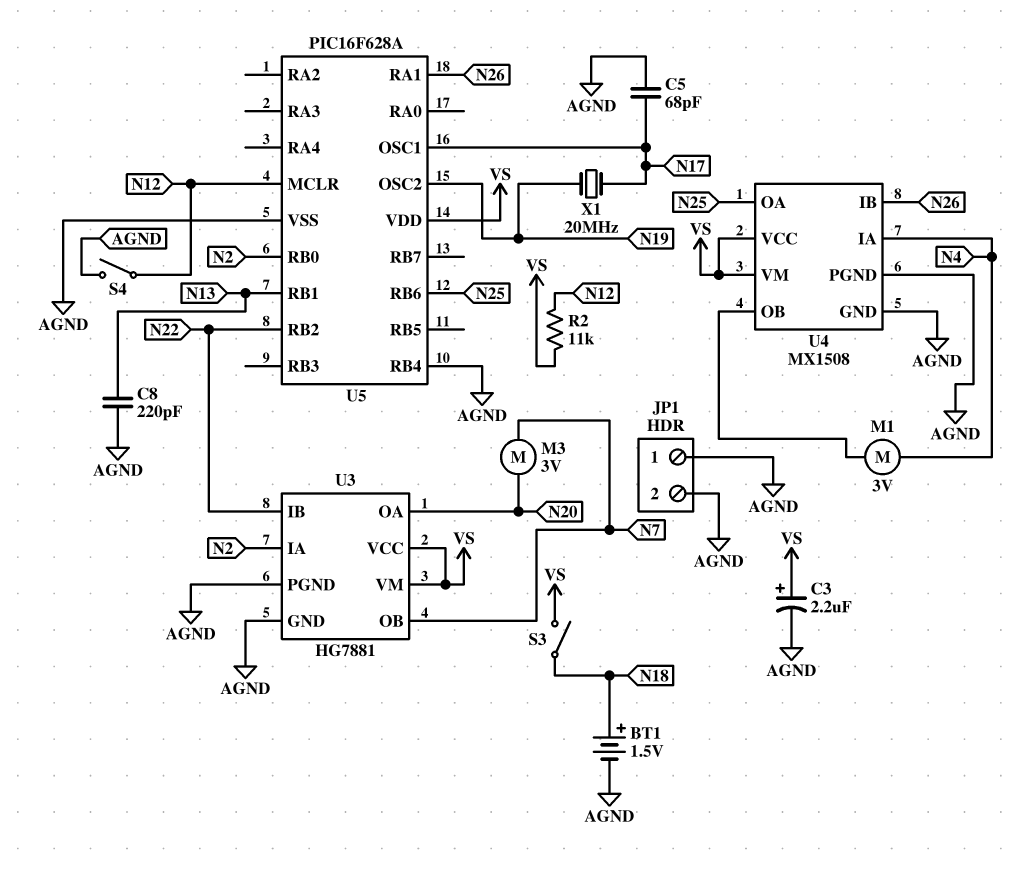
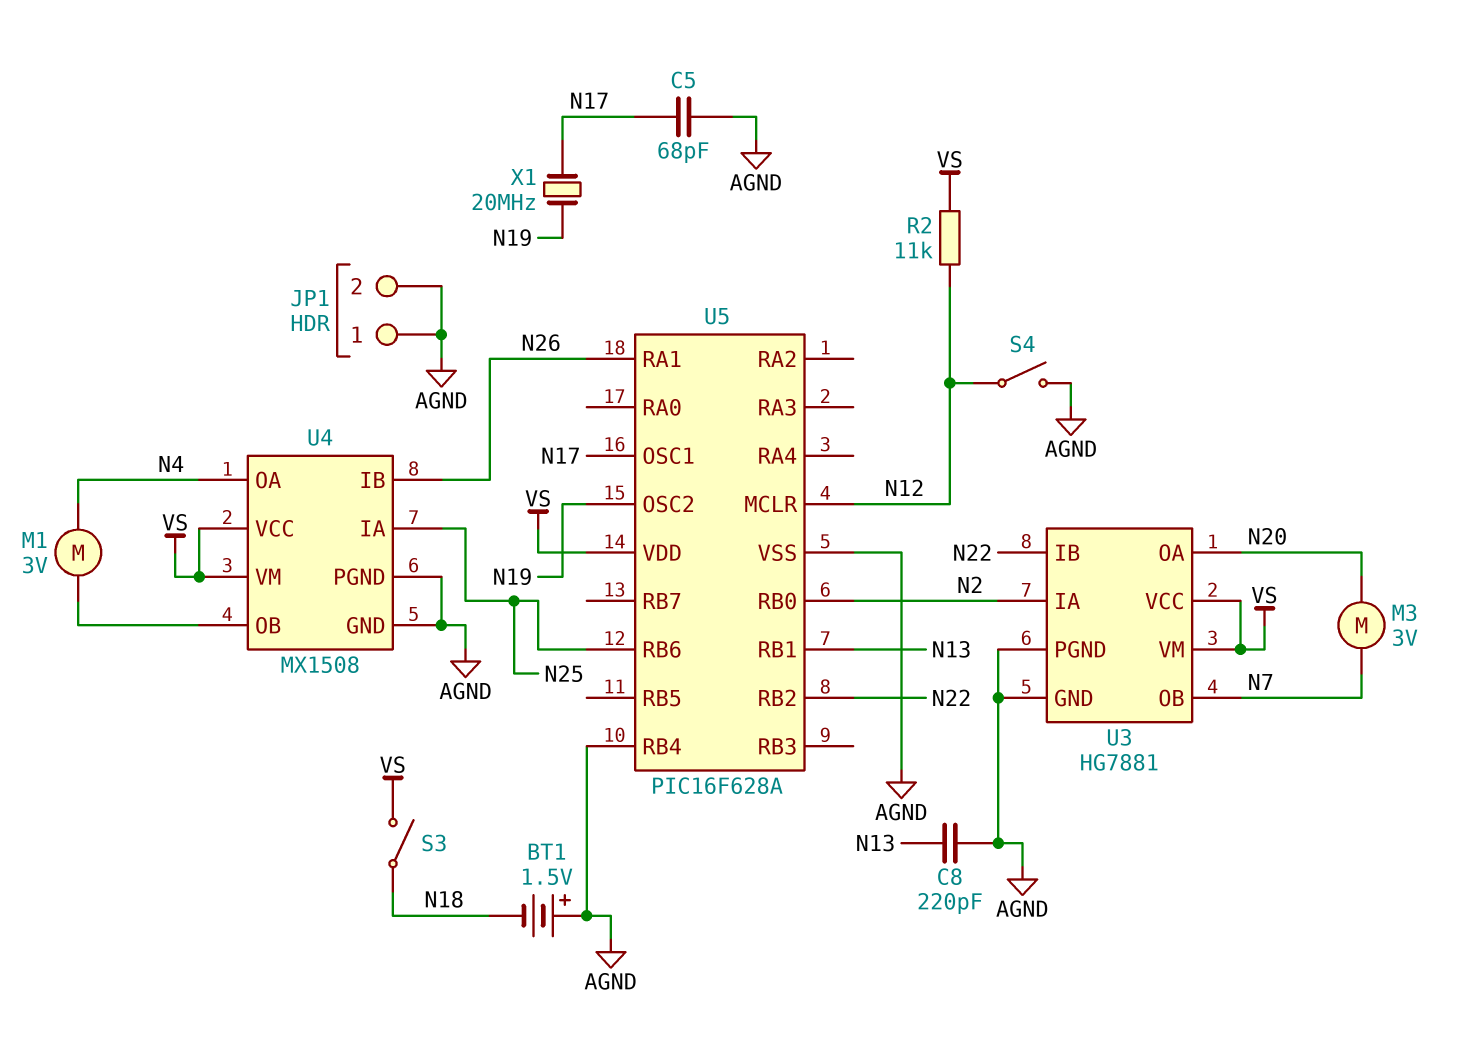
BT1: 1.5V (plus N18, minus AGND) -> 1.5V (plus AGND, minus N18)
C3: 2.2uF (plus VS, minus AGND) -> none
U4 pin IA: N4 -> N25
U4 pin OA: N25 -> N4

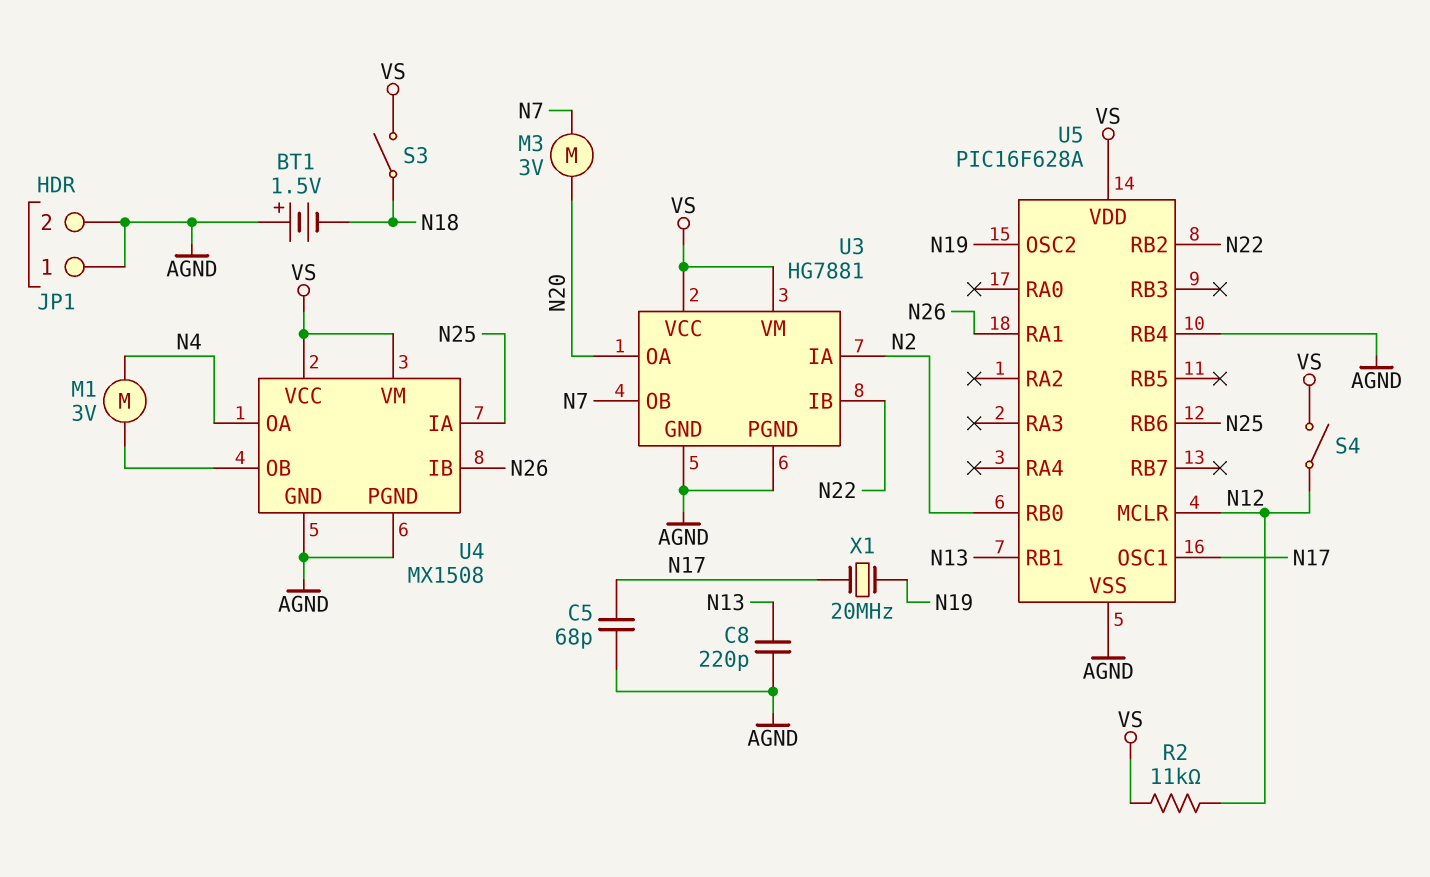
S4: switch (AGND, N12) -> switch (N12, VS)

